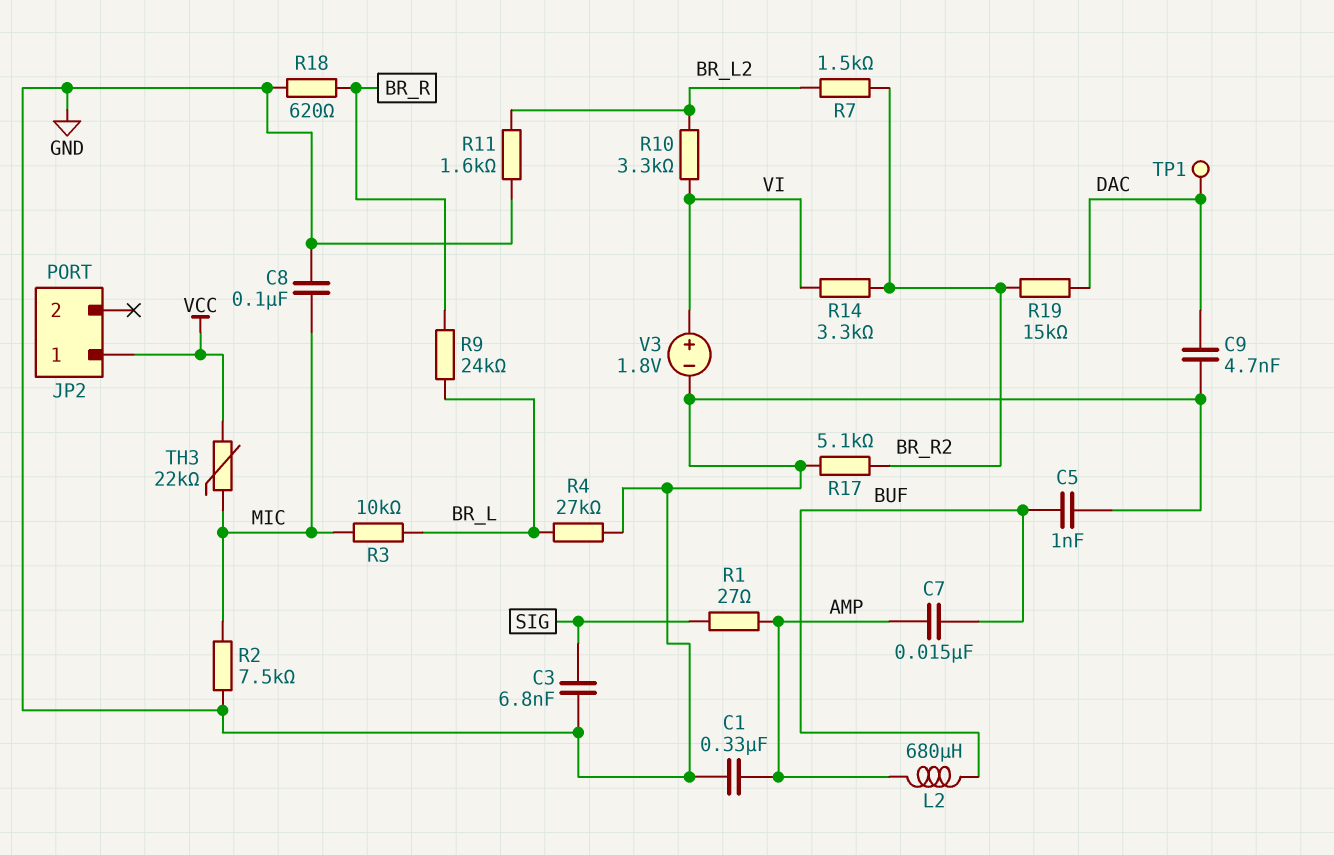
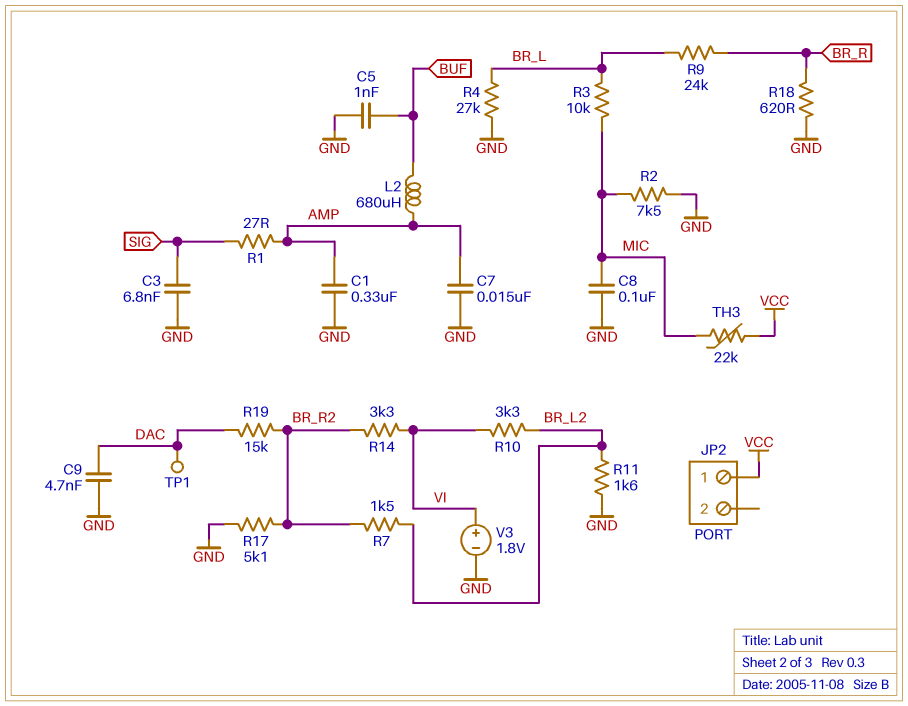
C7: 15nF (AMP, BUF) -> 15nF (AMP, GND)

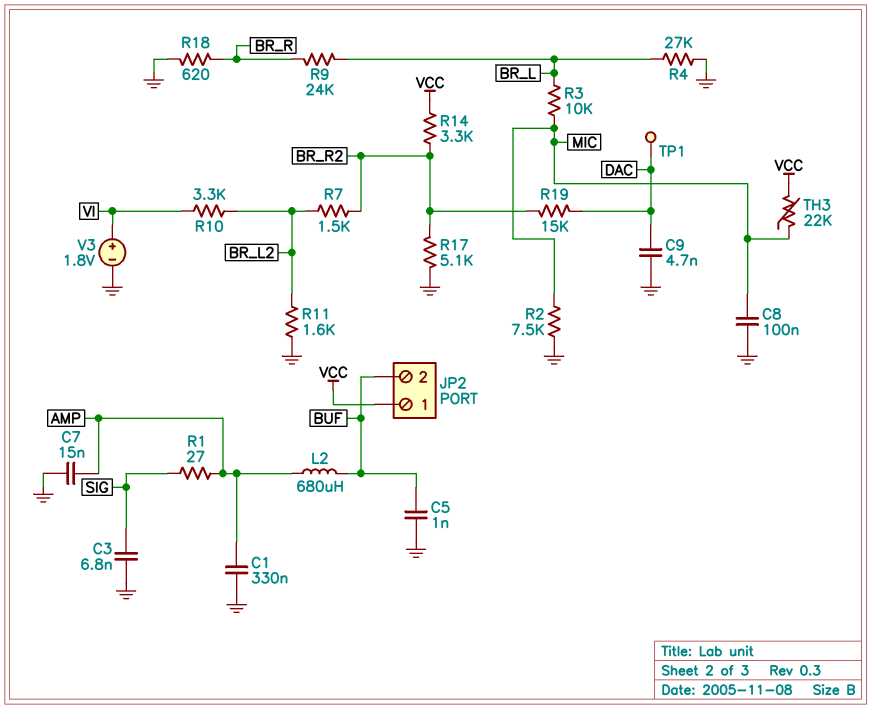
JP2 pin 2: none -> BUF
R14: 3.3k (BR_R2, VI) -> 3.3k (BR_R2, VCC)

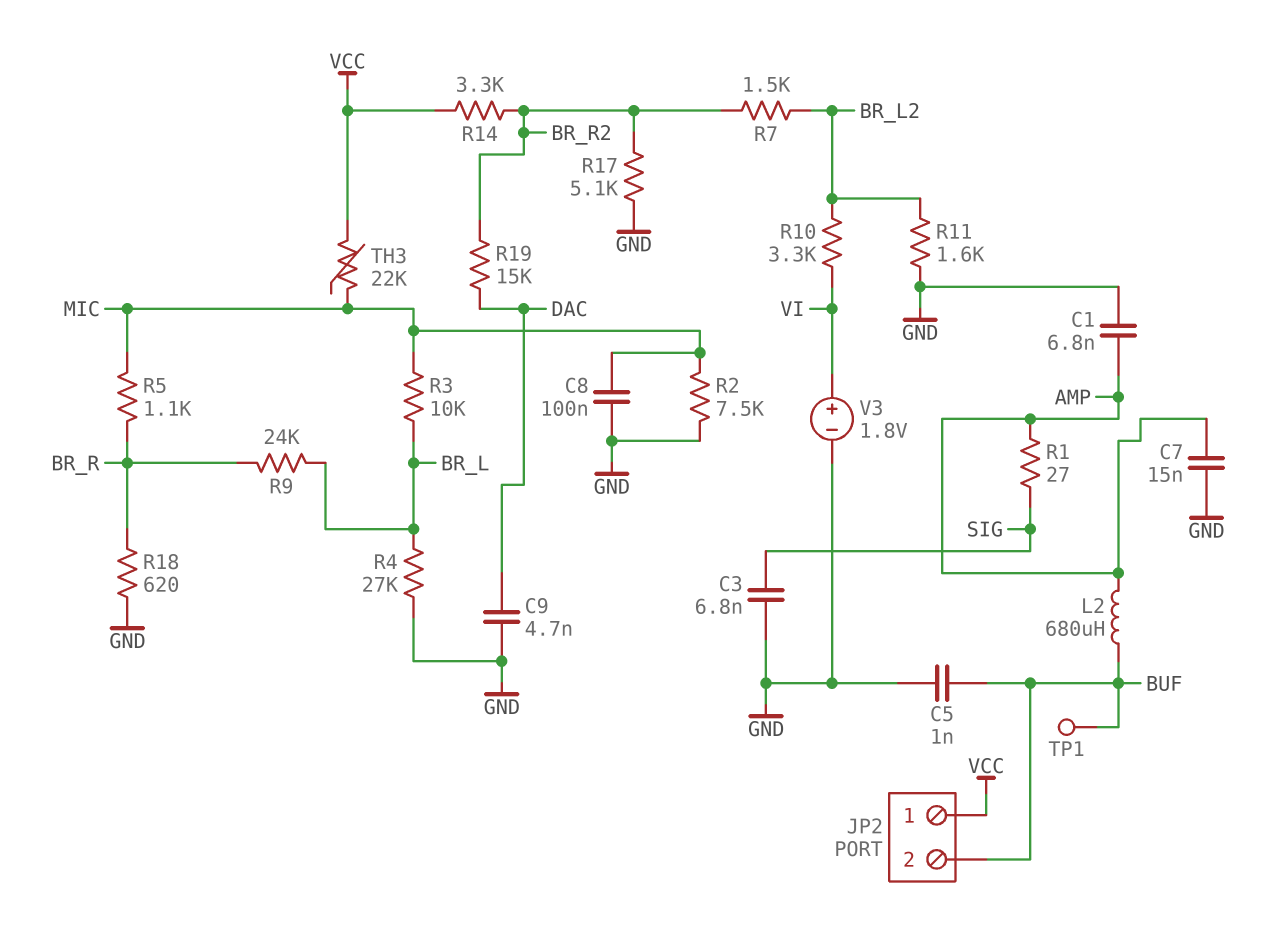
C1: 330nF (AMP, GND) -> 6.8nF (AMP, GND)
R5: none -> 1.1k (BR_R, MIC)
TP1: test point (DAC) -> test point (BUF)

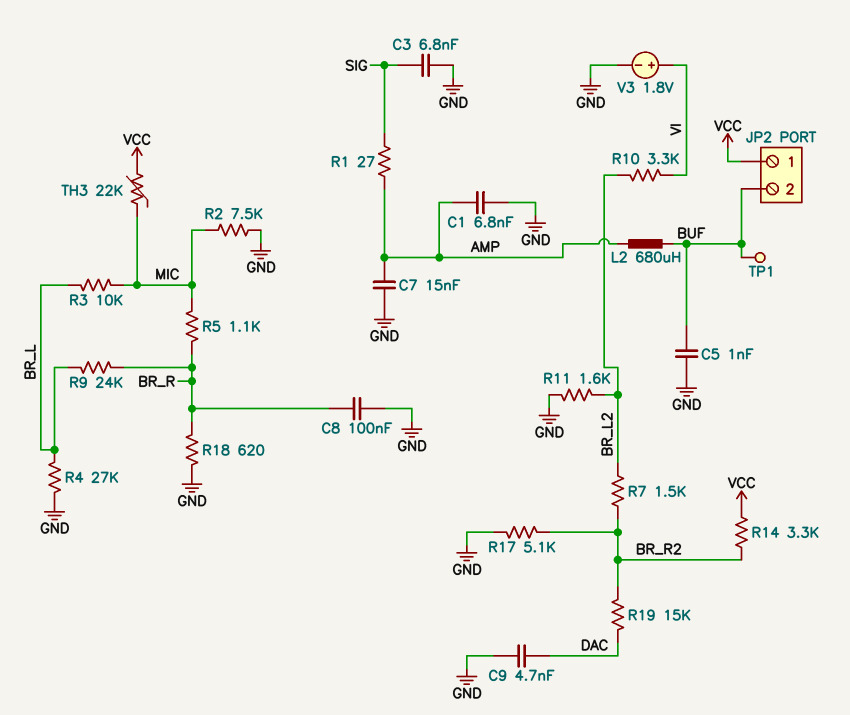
C8: 100nF (GND, MIC) -> 100nF (BR_R, GND)

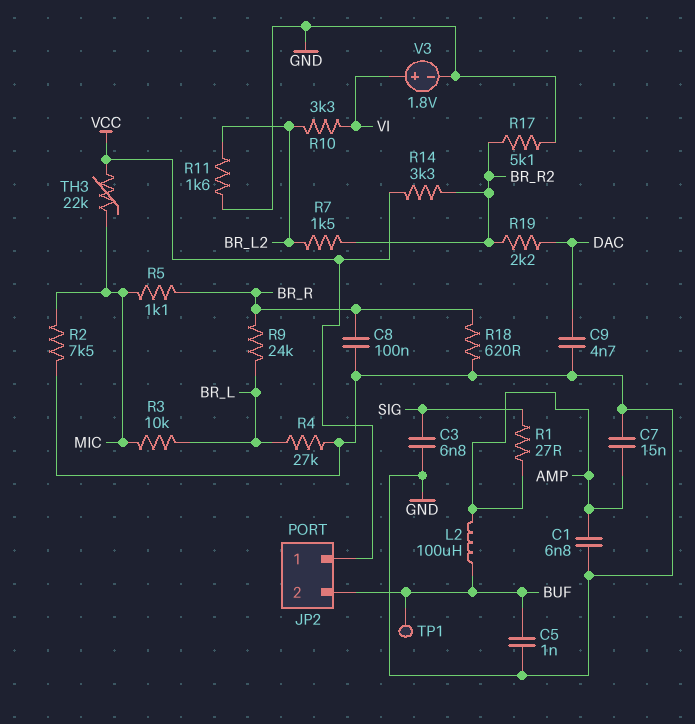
L2: 680uH (AMP, BUF) -> 100uH (AMP, BUF)
R19: 15k (BR_R2, DAC) -> 2.2k (BR_R2, DAC)

